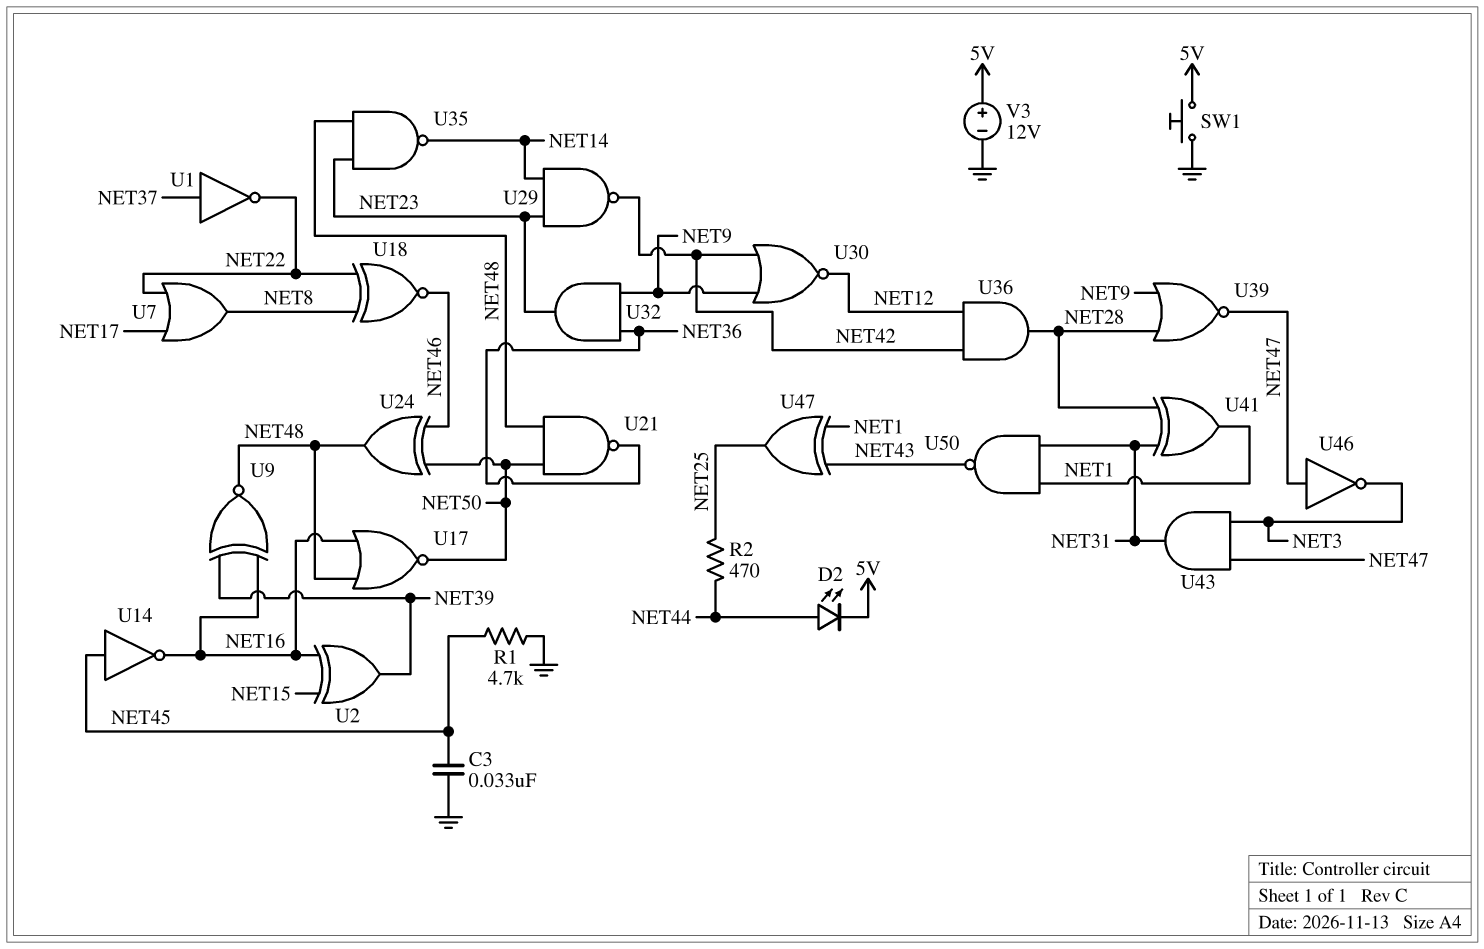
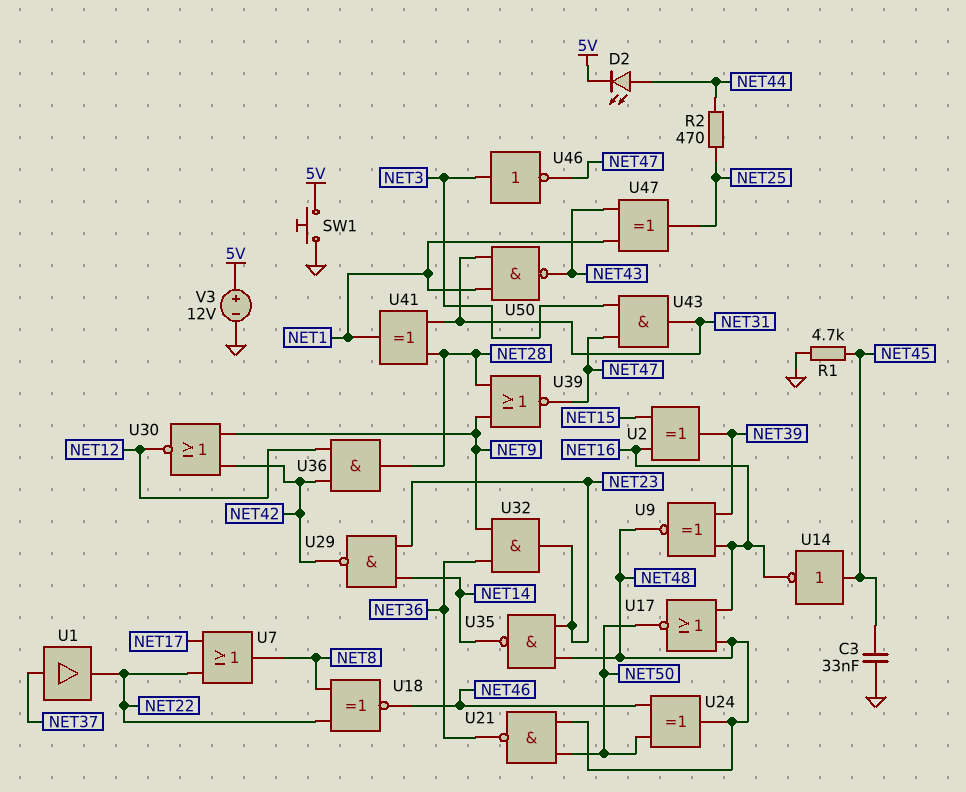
U1: NOT (in NET37, out NET22) -> buffer (in NET37, out NET22)
U46: NOT (in NET47, out NET3) -> NOT (in NET3, out NET47)

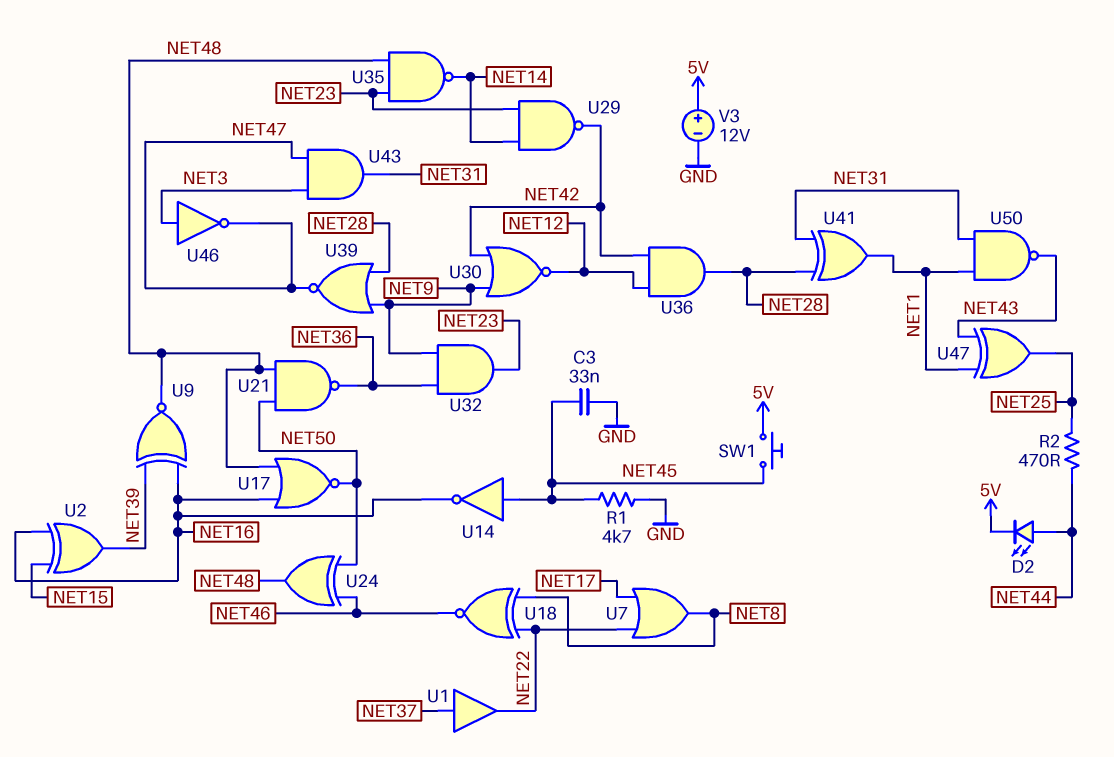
SW1: button (5V, GND) -> button (5V, NET45)

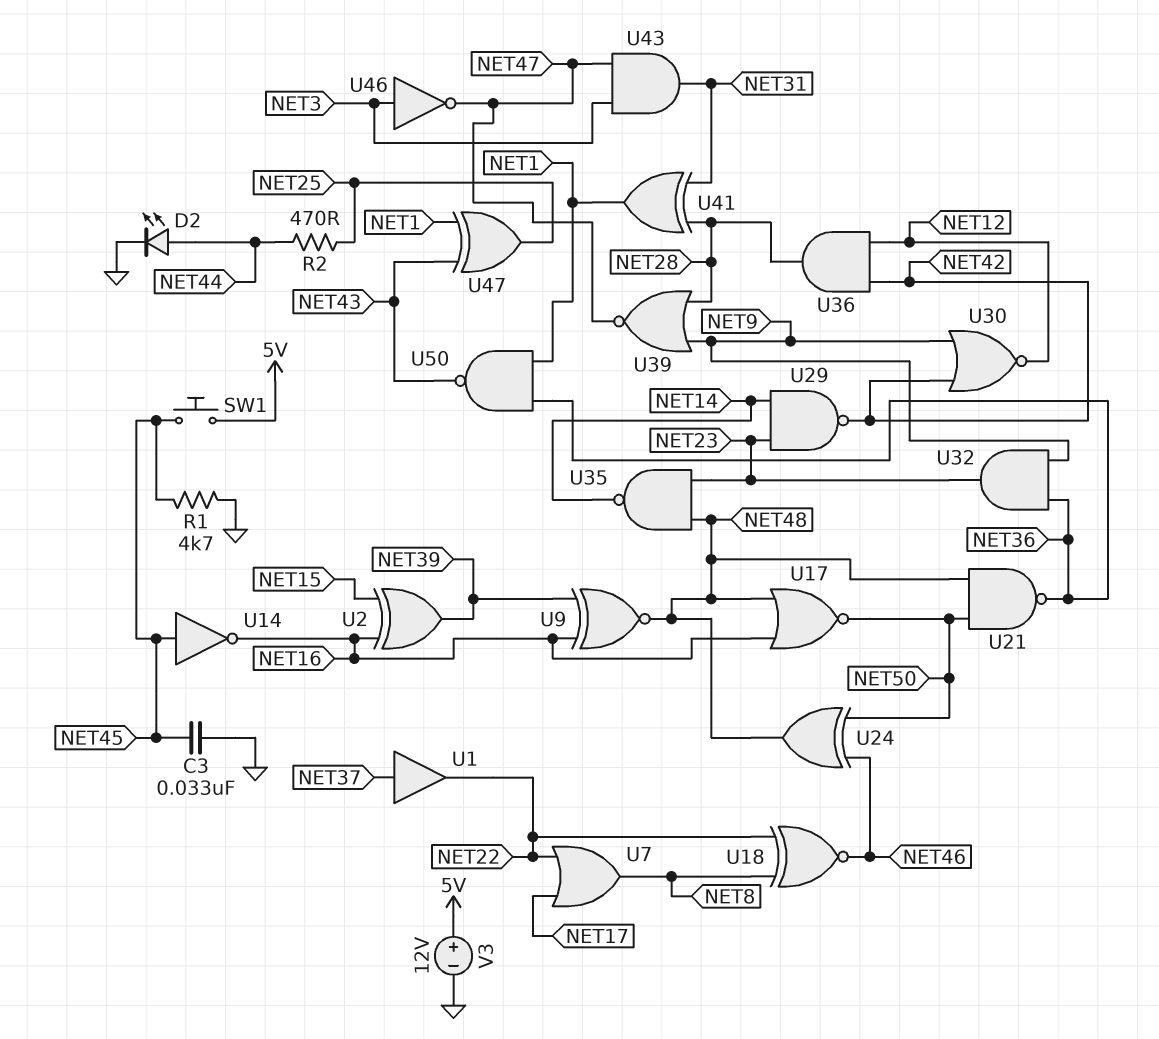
D2: LED (A NET44, K 5V) -> LED (A NET44, K GND)
U50: NAND (in NET1, in NET31, out NET43) -> NAND (in NET1, in NET36, out NET43)

